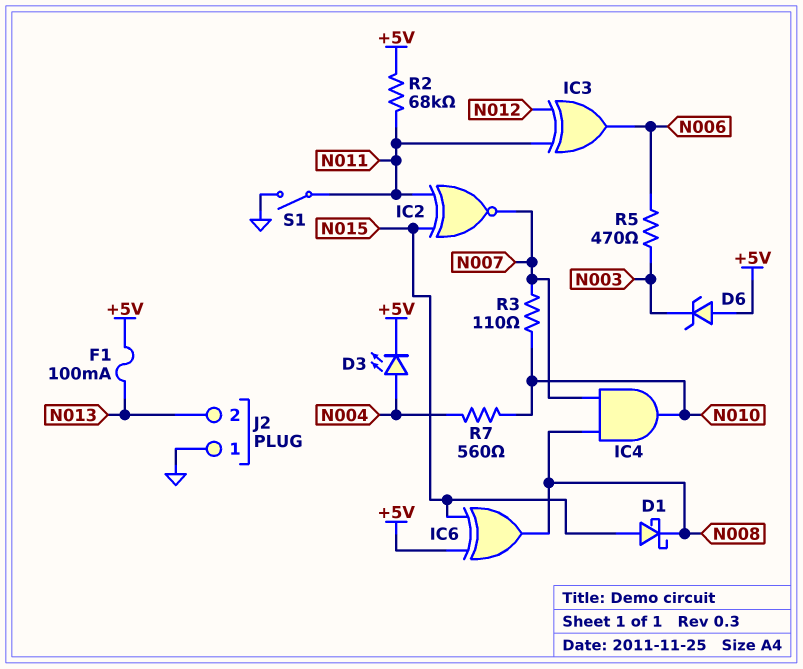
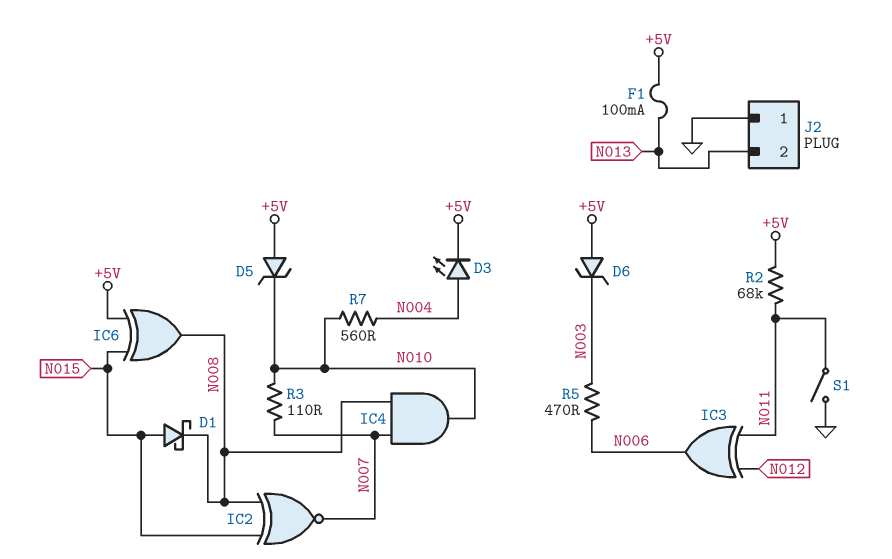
D5: none -> zener (A +5V, K N010)
IC2: XNOR (in N011, in N015, out N007) -> XNOR (in N008, in N015, out N007)

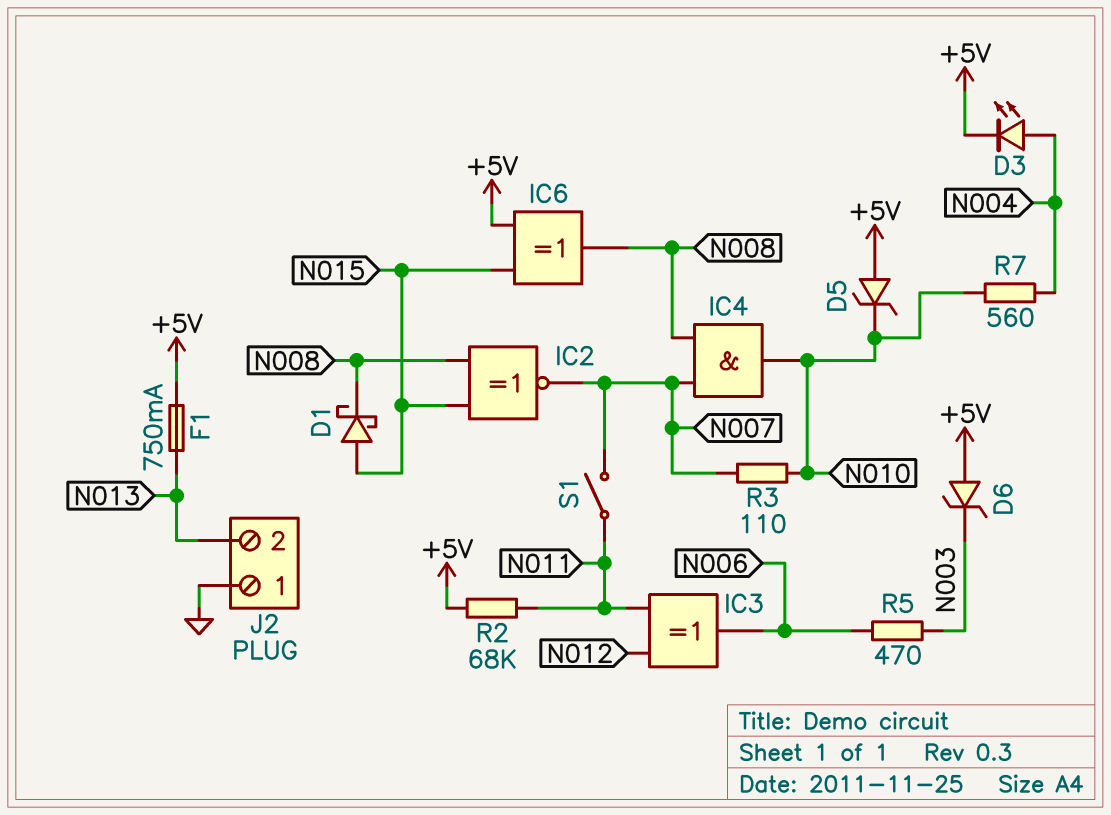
F1: 100mA (+5V, N013) -> 750mA (+5V, N013)
S1: switch (GND, N011) -> switch (N007, N011)

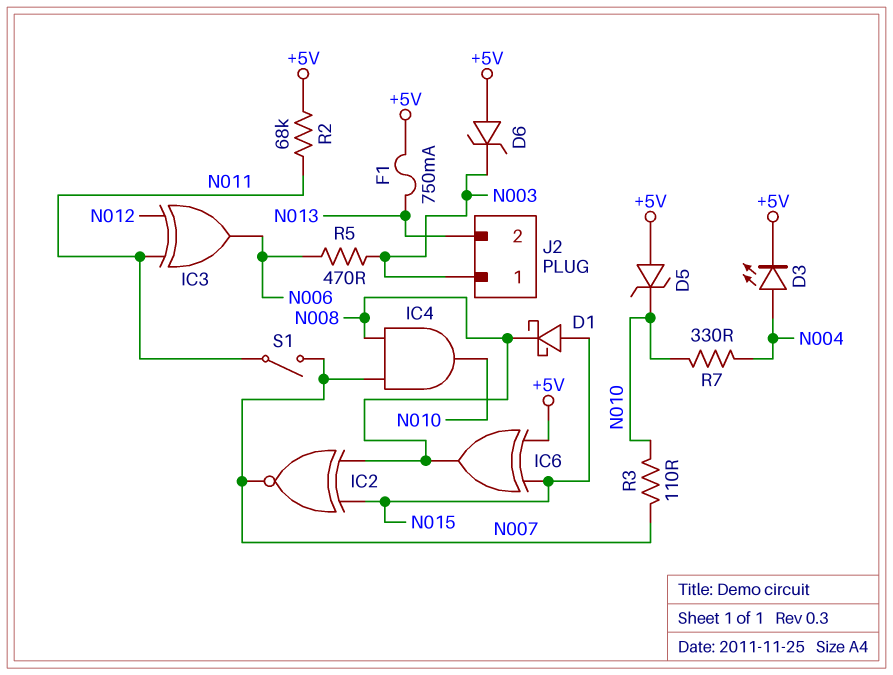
J2 pin 1: GND -> N003
R7: 560 (N004, N010) -> 330 (N004, N010)

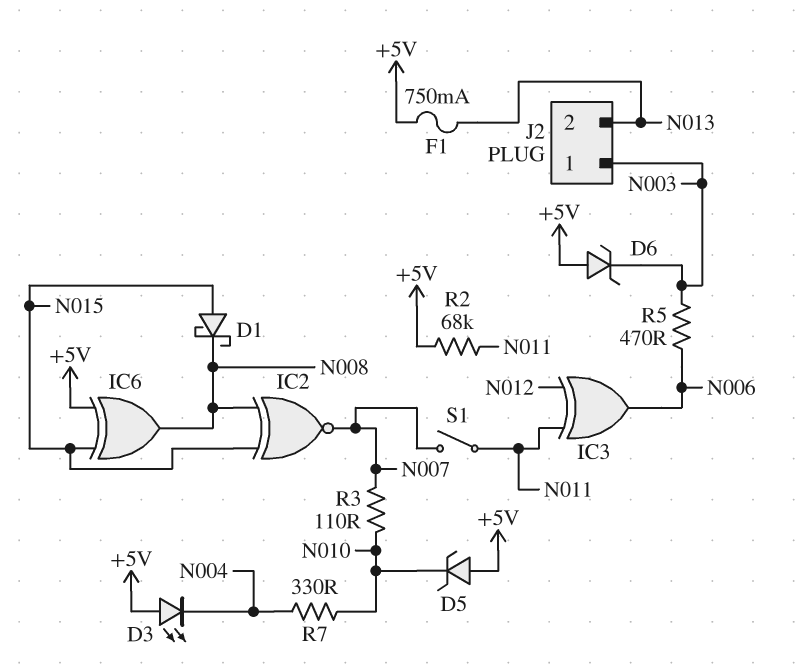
D3: LED (A N004, K +5V) -> LED (A +5V, K N004)
IC4: AND (in N007, in N008, out N010) -> none

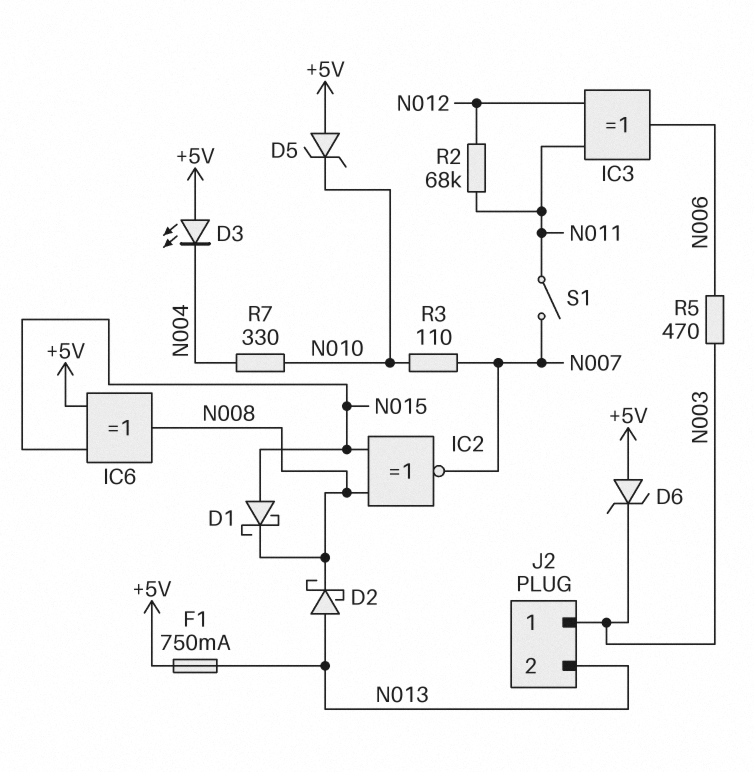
D2: none -> schottky (A N013, K N008)
R2: 68k (+5V, N011) -> 68k (N011, N012)

